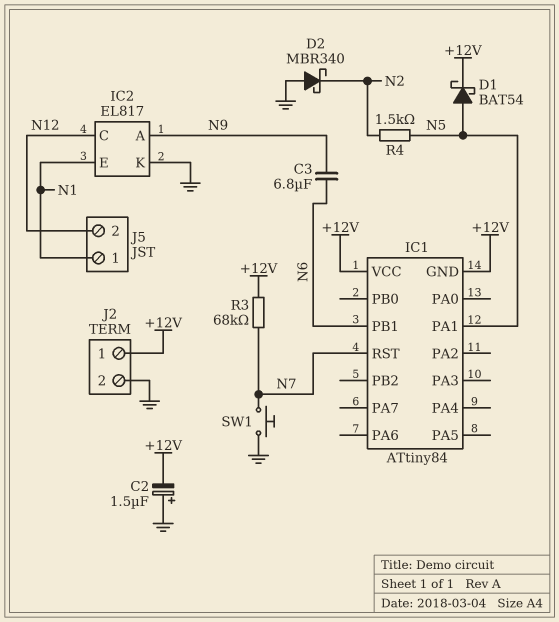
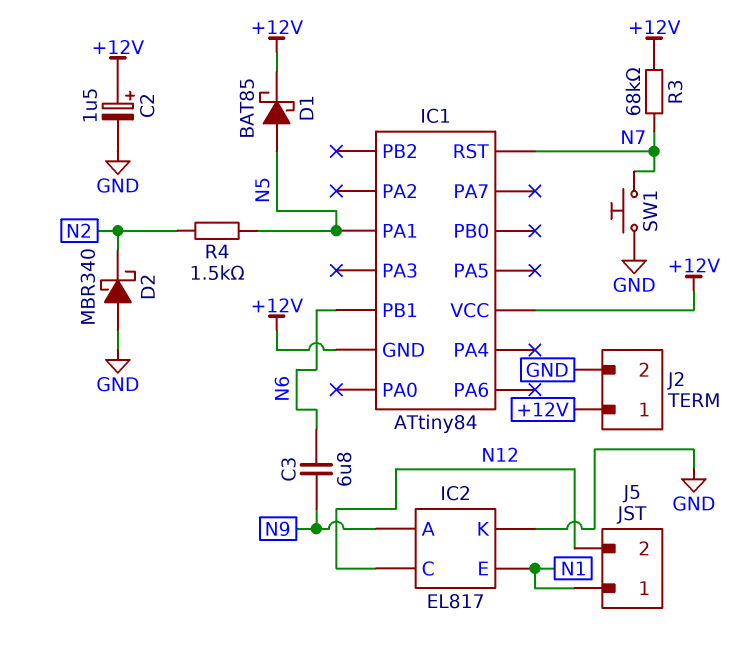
C2: 1.5uF (plus GND, minus +12V) -> 1.5uF (plus +12V, minus GND)
D1: schottky BAT54 (A N5, K +12V) -> schottky BAT85 (A N5, K +12V)

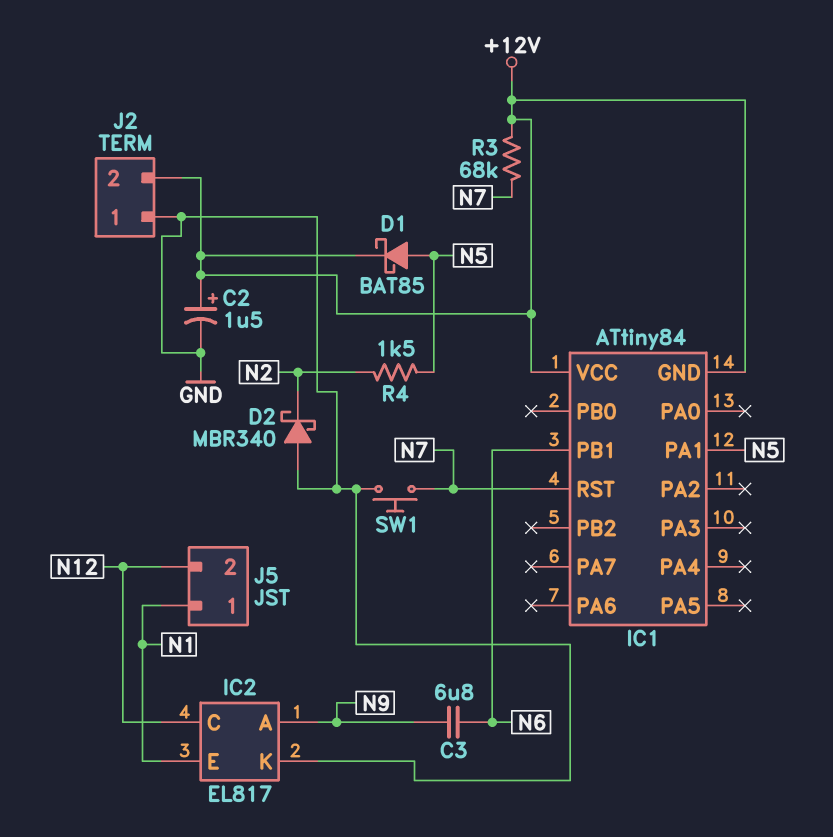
J2 pin 1: +12V -> GND
J2 pin 2: GND -> +12V

